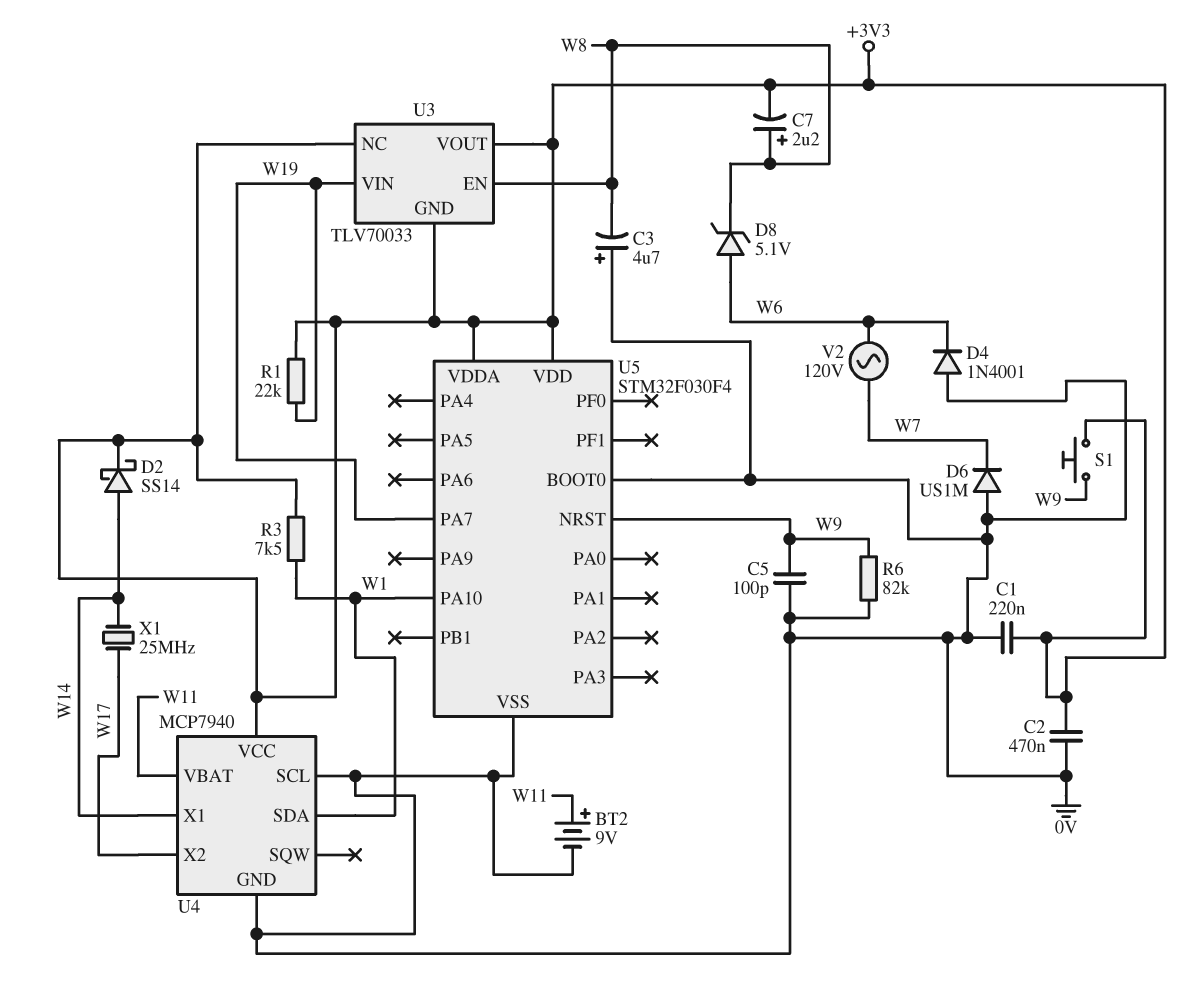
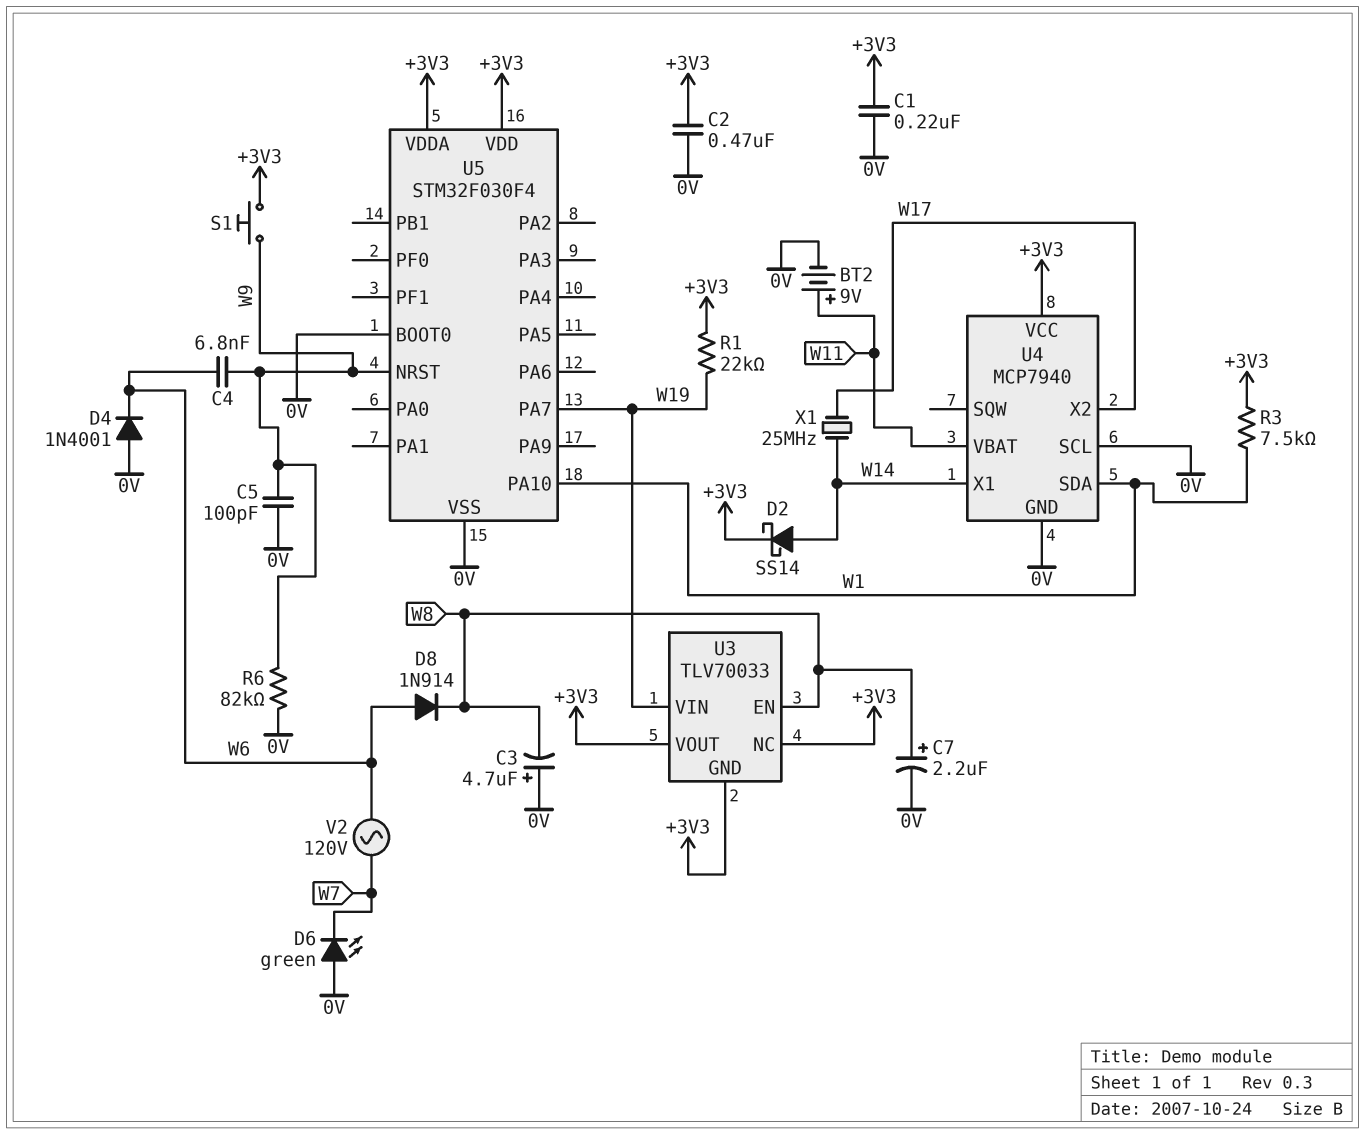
C4: none -> 6.8nF (W6, W9)
C7: 2.2uF (plus W8, minus +3V3) -> 2.2uF (plus W8, minus 0V)
D6: diode US1M (A 0V, K W7) -> LED green (A 0V, K W7)
D8: zener 5.1V (A W6, K W8) -> diode 1N914 (A W6, K W8)

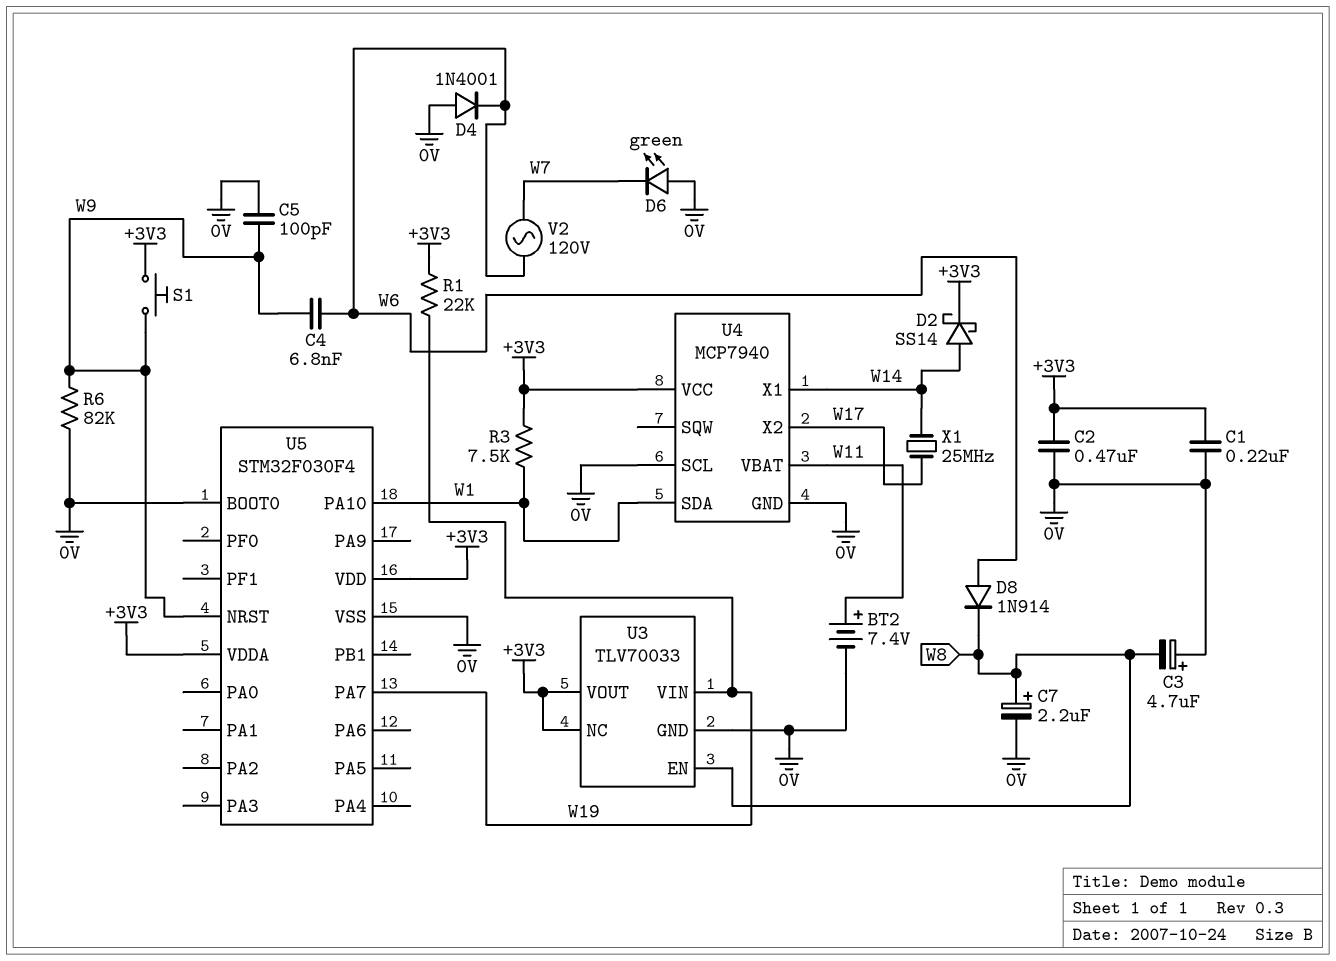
BT2: 9V (plus W11, minus 0V) -> 7.4V (plus W11, minus 0V)
U3 pin GND: +3V3 -> 0V

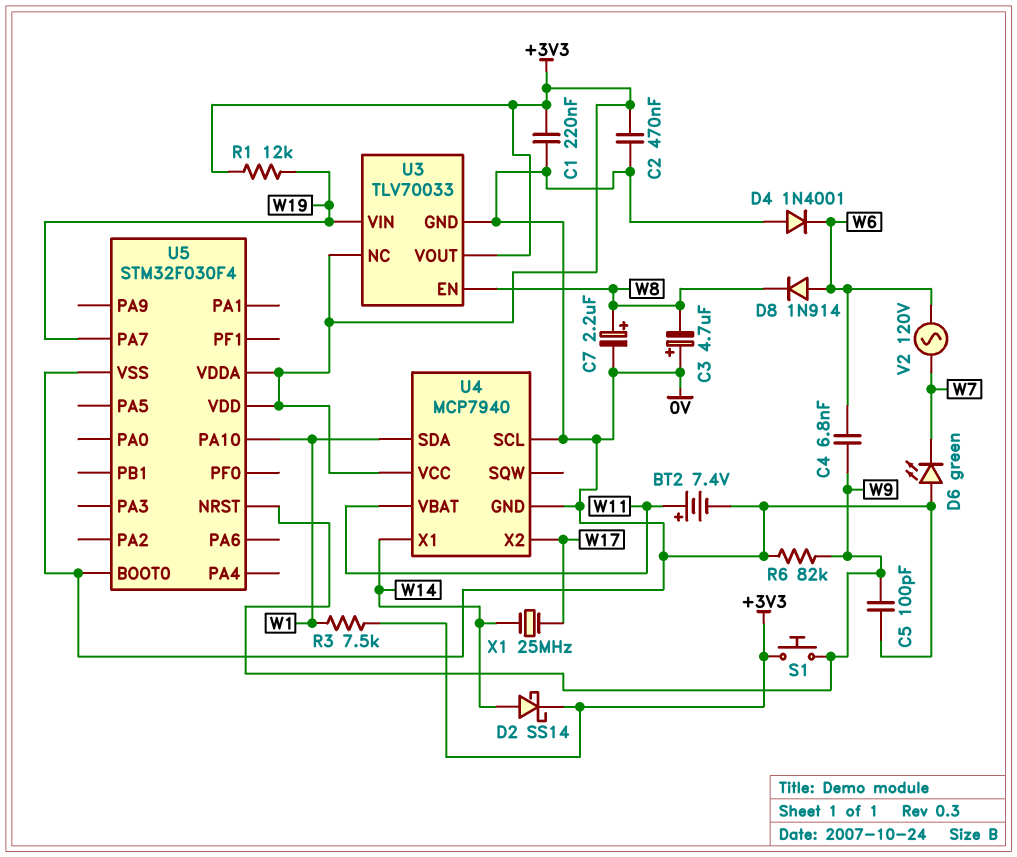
R1: 22k (+3V3, W19) -> 12k (+3V3, W19)

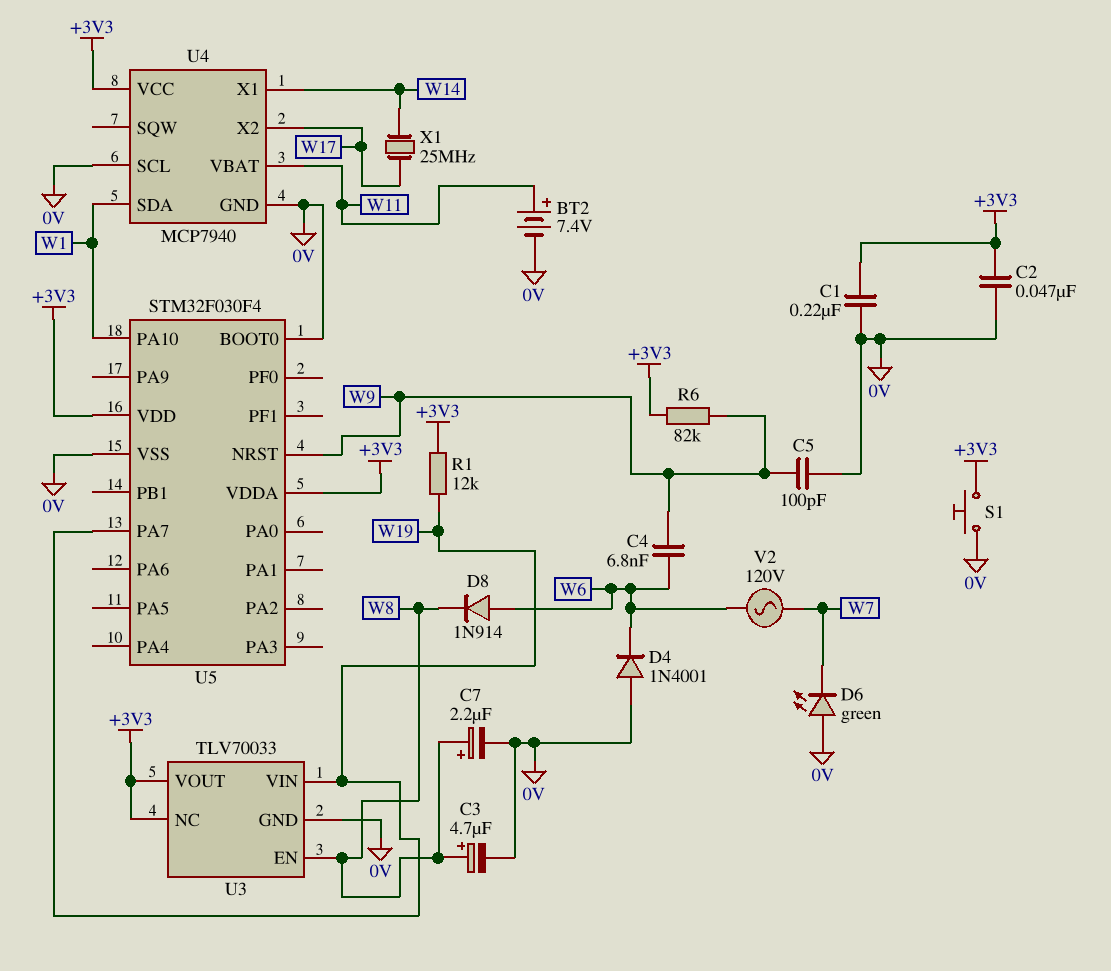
C2: 470nF (+3V3, 0V) -> 47nF (+3V3, 0V)
C3: 4.7uF (plus 0V, minus W8) -> 4.7uF (plus W8, minus 0V)
D2: schottky SS14 (A W14, K +3V3) -> none
R3: 7.5k (+3V3, W1) -> none
R6: 82k (0V, W9) -> 82k (+3V3, W9)
S1: button (+3V3, W9) -> button (+3V3, 0V)

